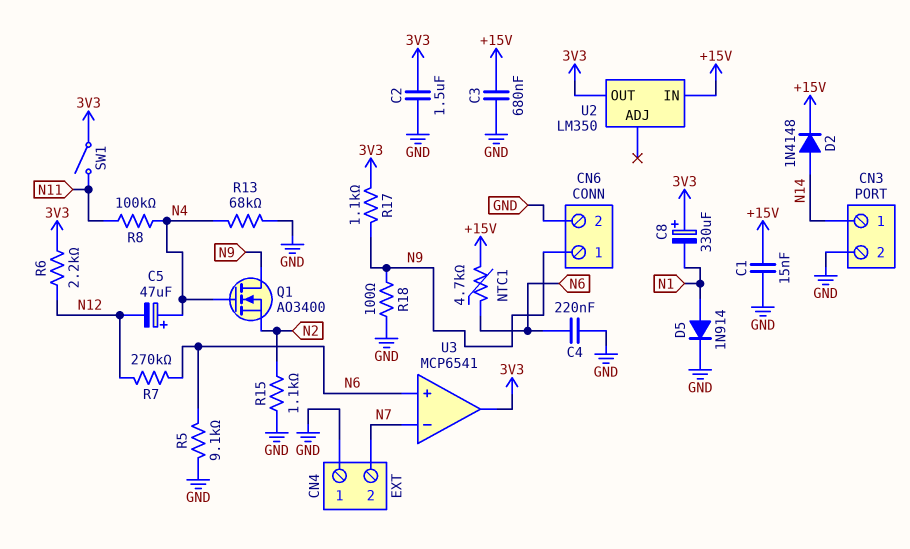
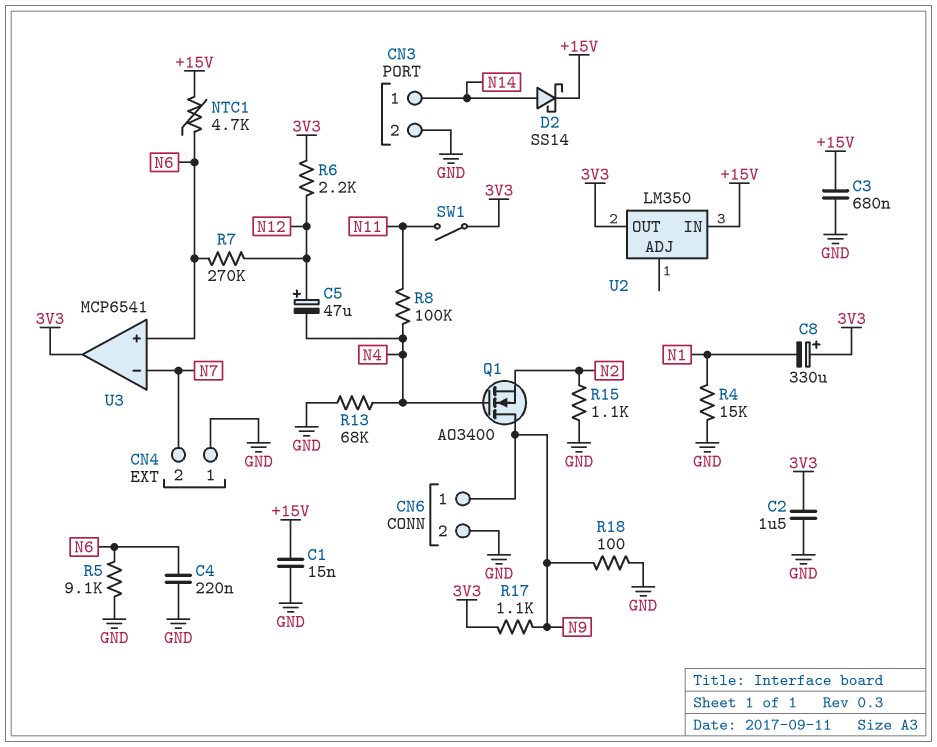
C5: 47uF (plus N4, minus N12) -> 47uF (plus N12, minus N4)
D2: diode 1N4148 (A N14, K +15V) -> schottky SS14 (A N14, K +15V)
D5: diode 1N914 (A N1, K GND) -> none
R4: none -> 15k (GND, N1)

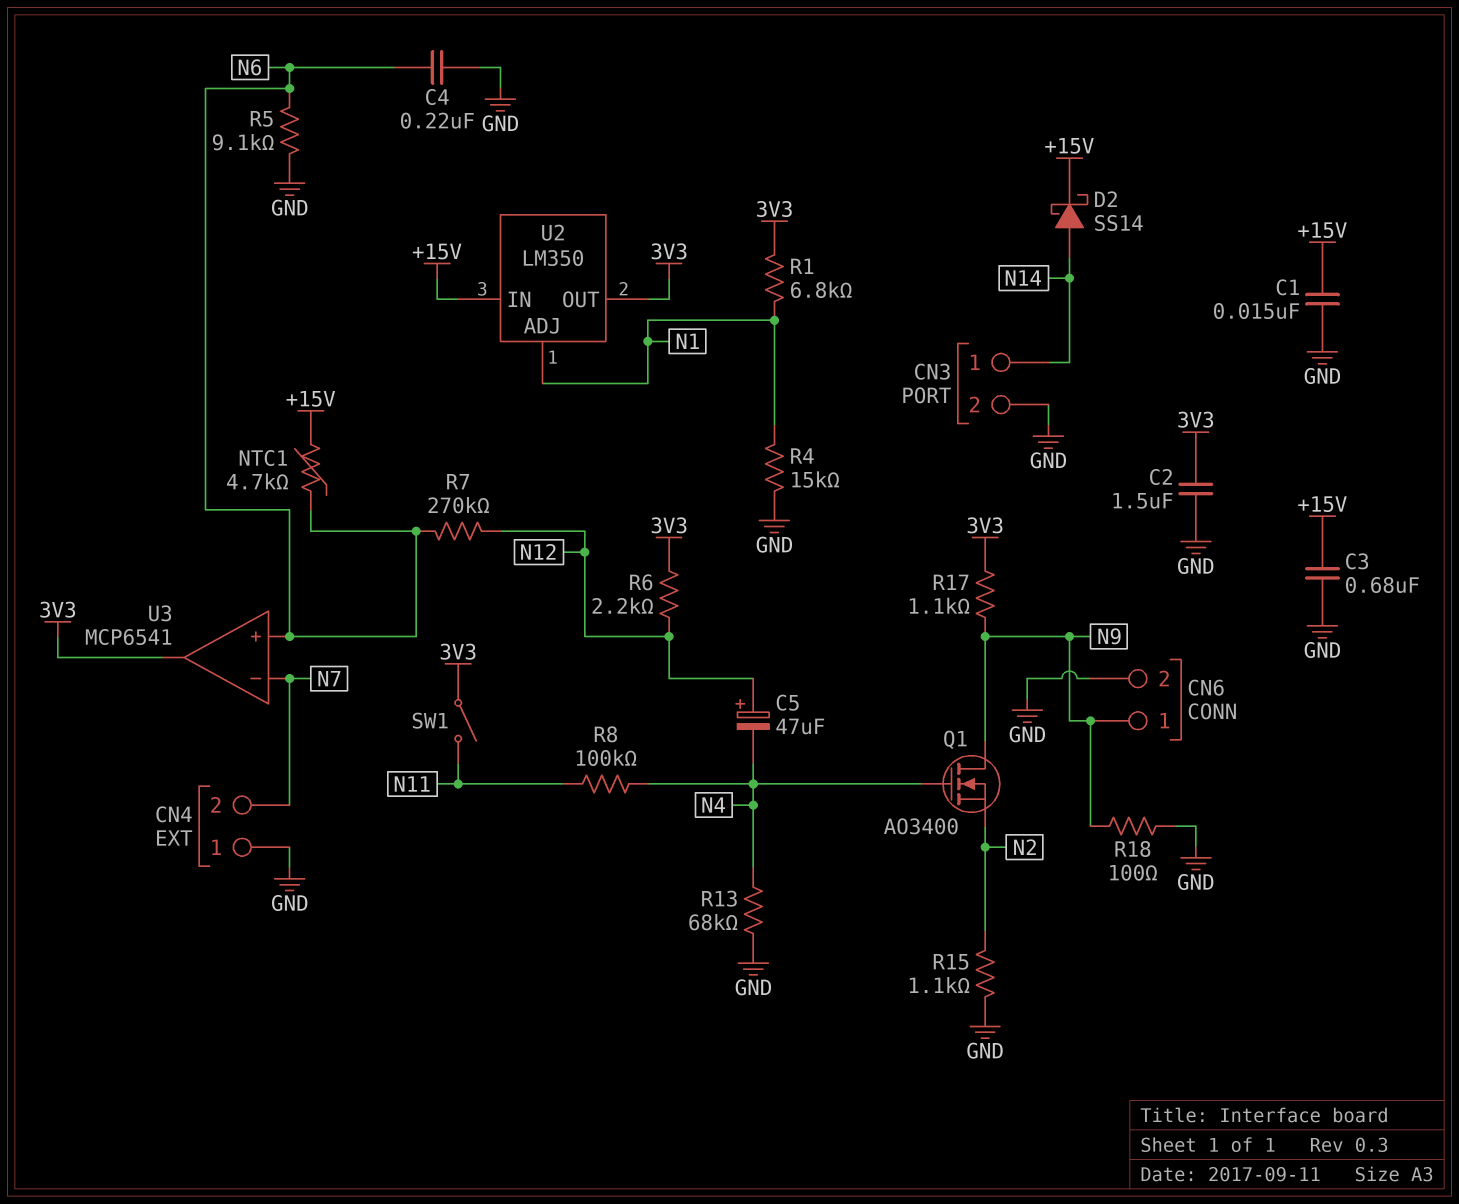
C8: 330uF (plus 3V3, minus N1) -> none
R1: none -> 6.8k (3V3, N1)
U2 pin ADJ: none -> N1

